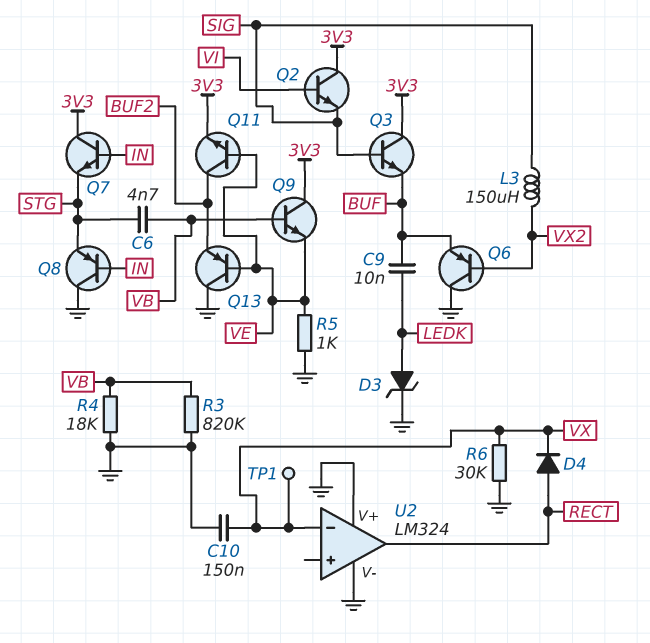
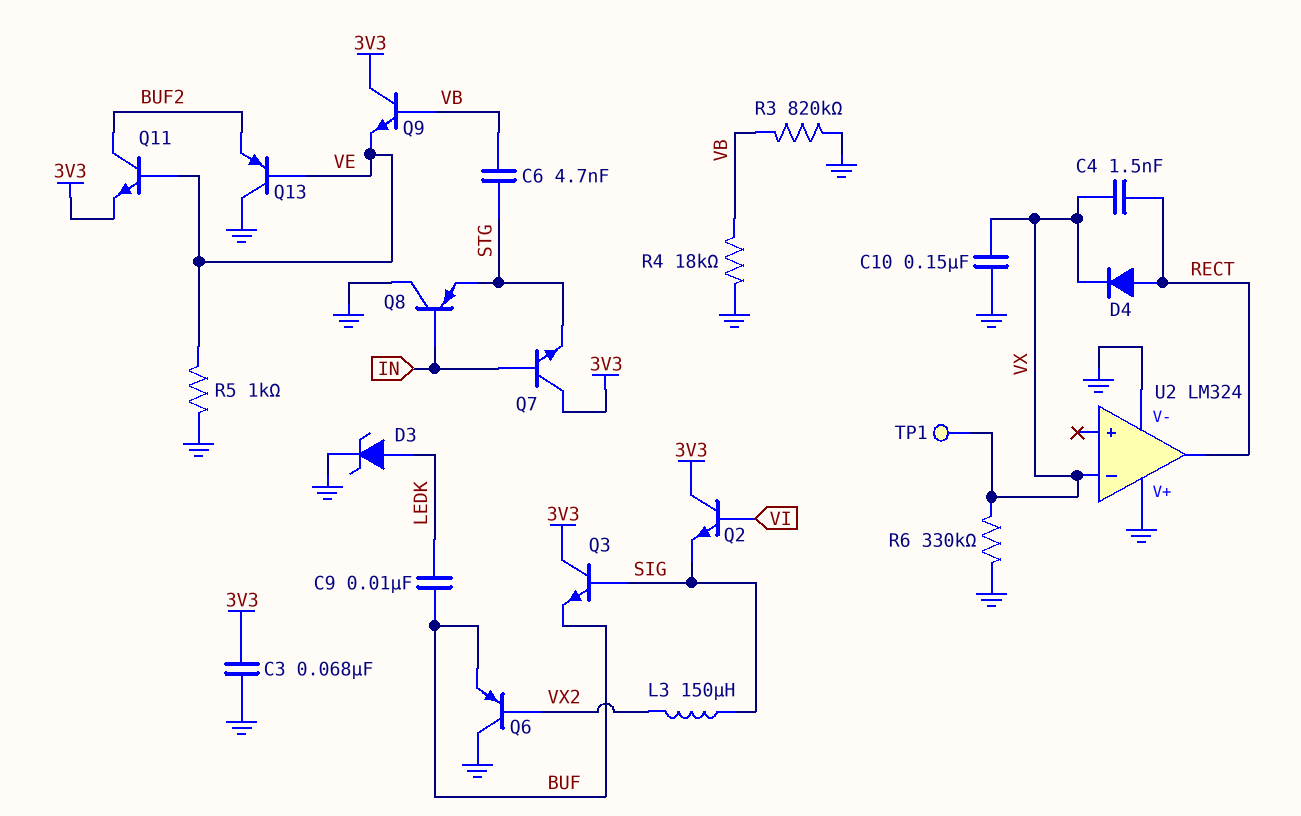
C3: none -> 68nF (3V3, GND)
C4: none -> 1.5nF (RECT, VX)
R6: 30k (GND, VX) -> 330k (GND, VX)

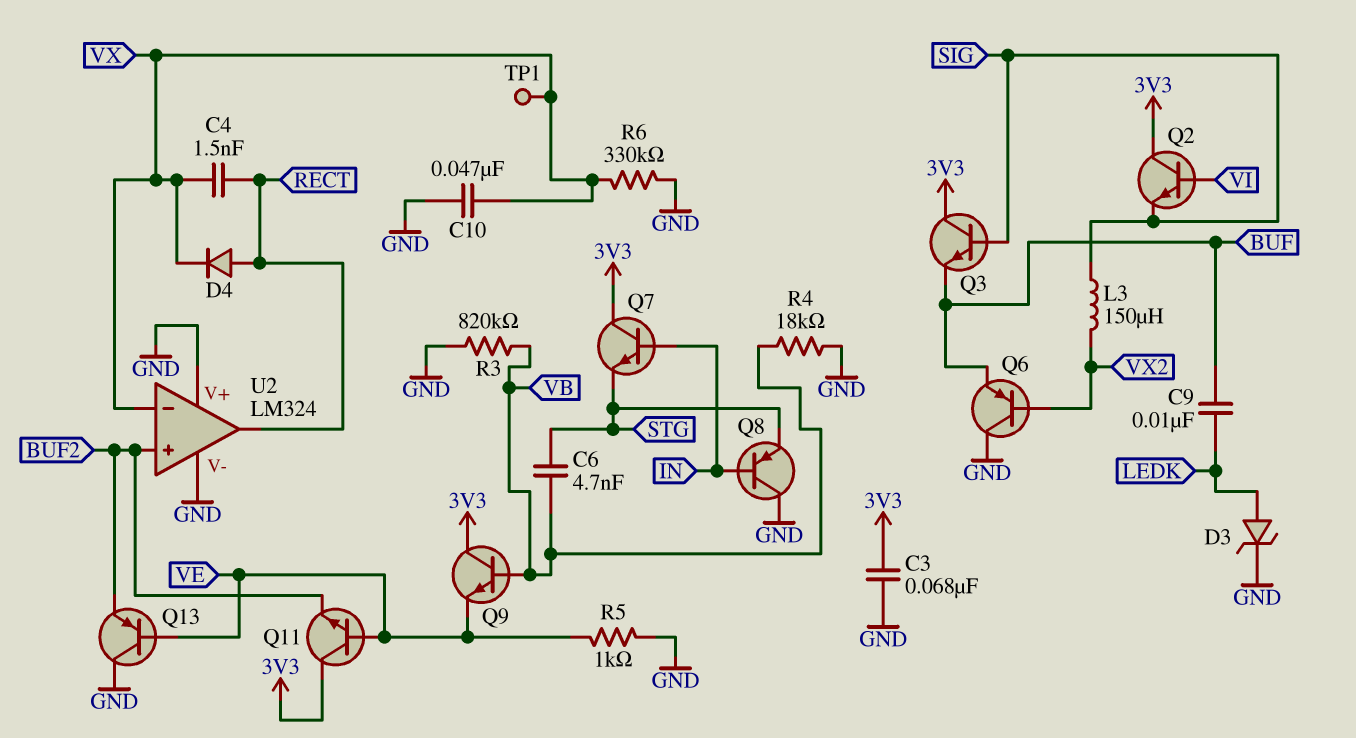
C10: 150nF (GND, VX) -> 47nF (GND, VX)
Q11: NPN (B VE, C BUF2, E 3V3) -> NPN (B VE, C 3V3, E BUF2)
U2 pin in+: none -> BUF2

